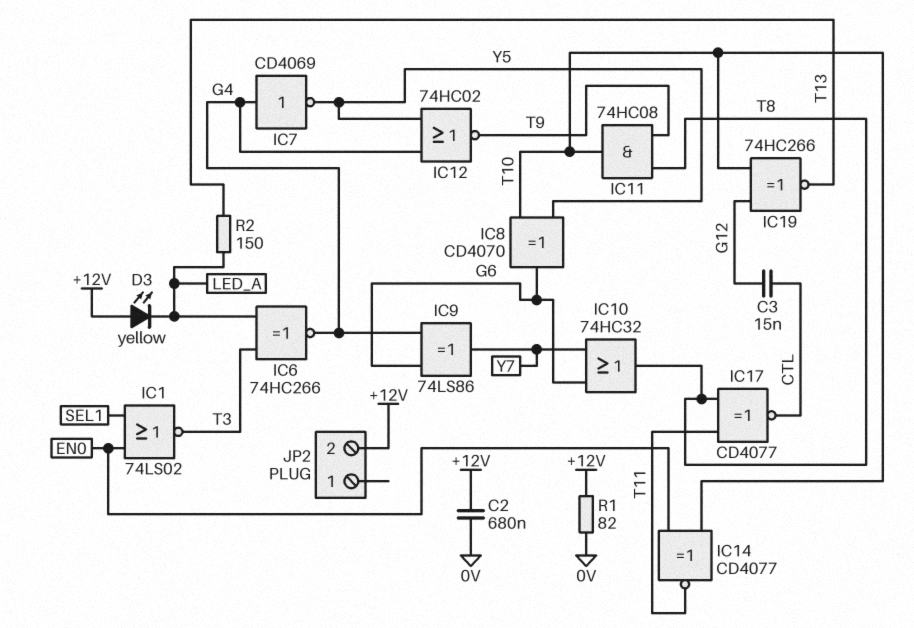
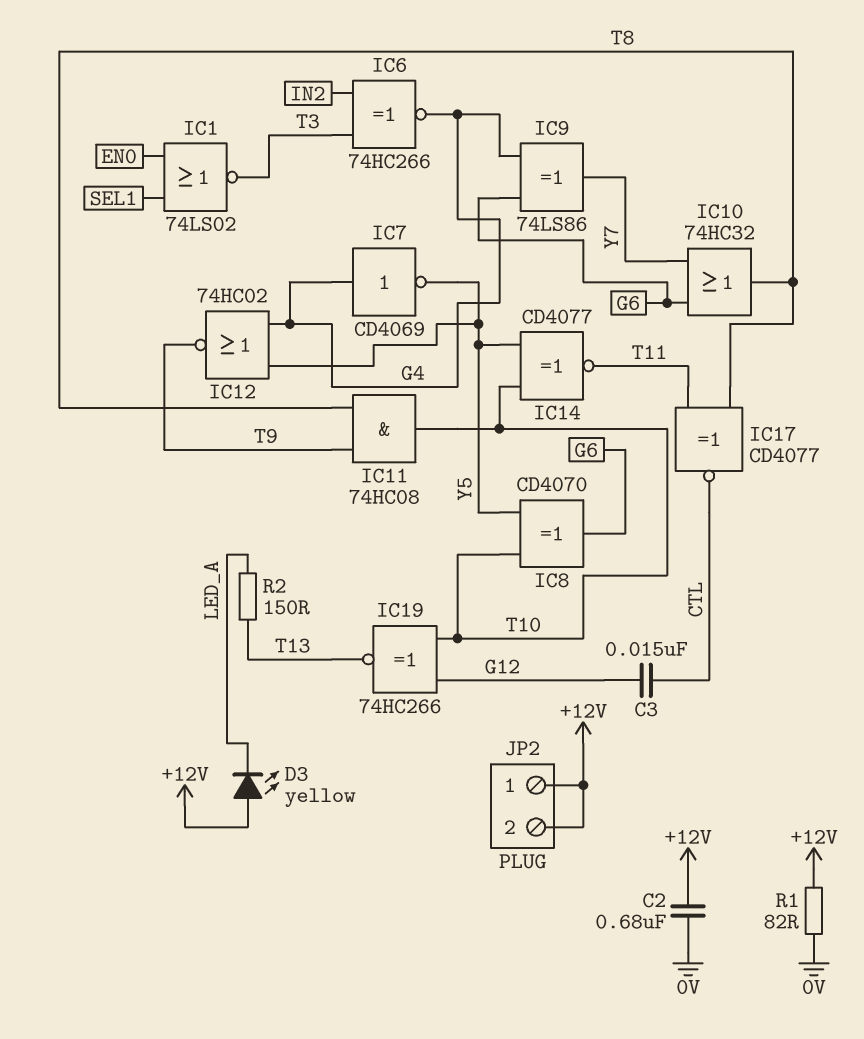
IC6: XNOR 74HC266 (in LED_A, in T3, out G4) -> XNOR 74HC266 (in IN2, in T3, out G4)
IC14: XNOR CD4077 (in EN0, in T10, out T11) -> XNOR CD4077 (in T10, in Y5, out T11)
JP2 pin 1: none -> +12V

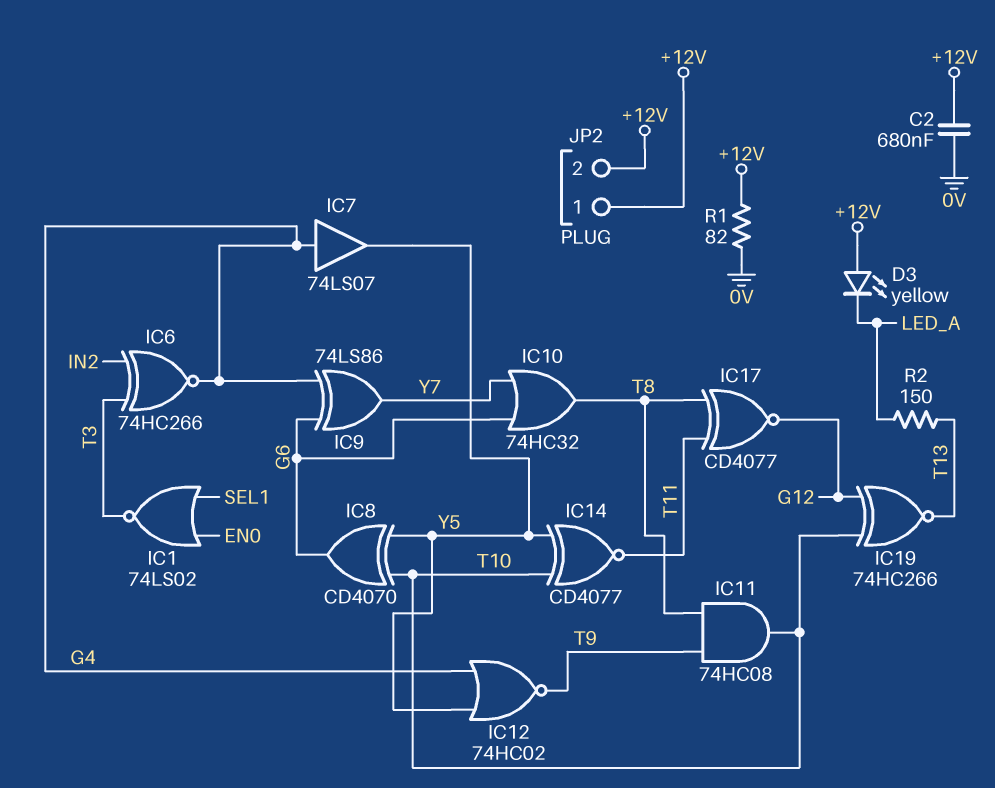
C3: 15nF (CTL, G12) -> none
IC7: NOT CD4069 (in G4, out Y5) -> buffer 74LS07 (in G4, out Y5)
IC17: XNOR CD4077 (in T8, in T11, out CTL) -> XNOR CD4077 (in T8, in T11, out G12)

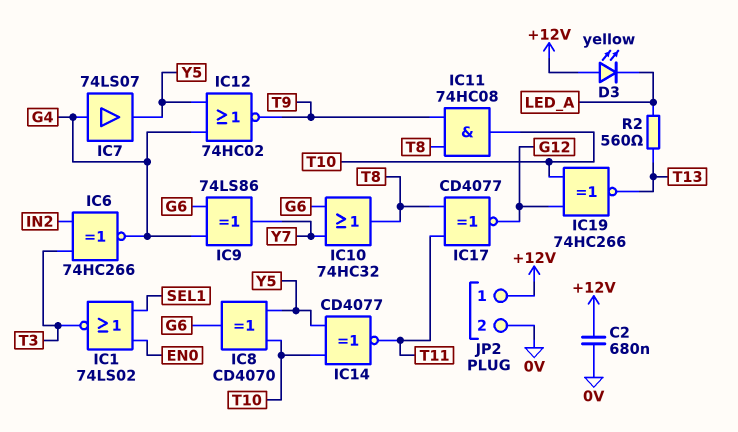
JP2 pin 2: +12V -> 0V
R1: 82 (+12V, 0V) -> none
R2: 150 (LED_A, T13) -> 560 (LED_A, T13)

